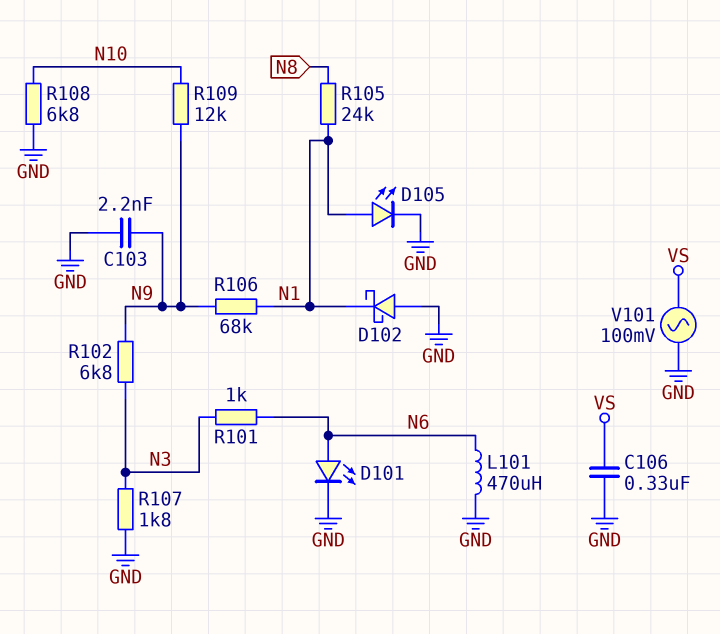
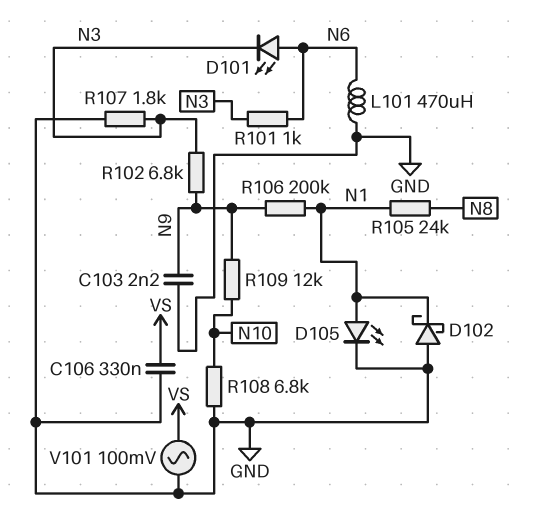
D101: LED (A N6, K GND) -> LED (A N6, K N3)
R106: 68k (N1, N9) -> 200k (N1, N9)

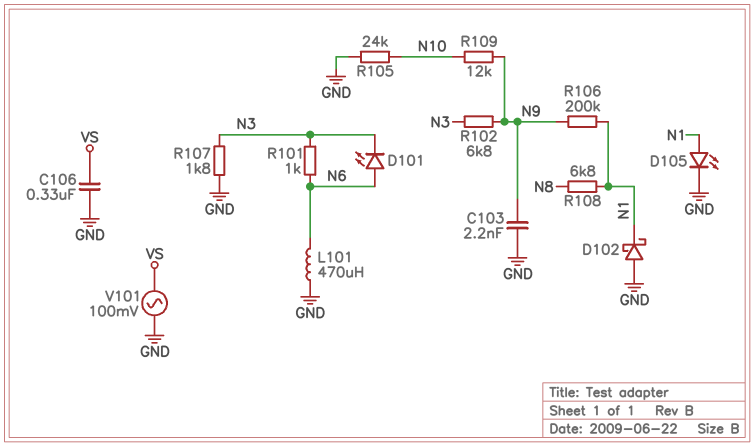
R105: 24k (N1, N8) -> 24k (GND, N10)
R108: 6.8k (GND, N10) -> 6.8k (N1, N8)

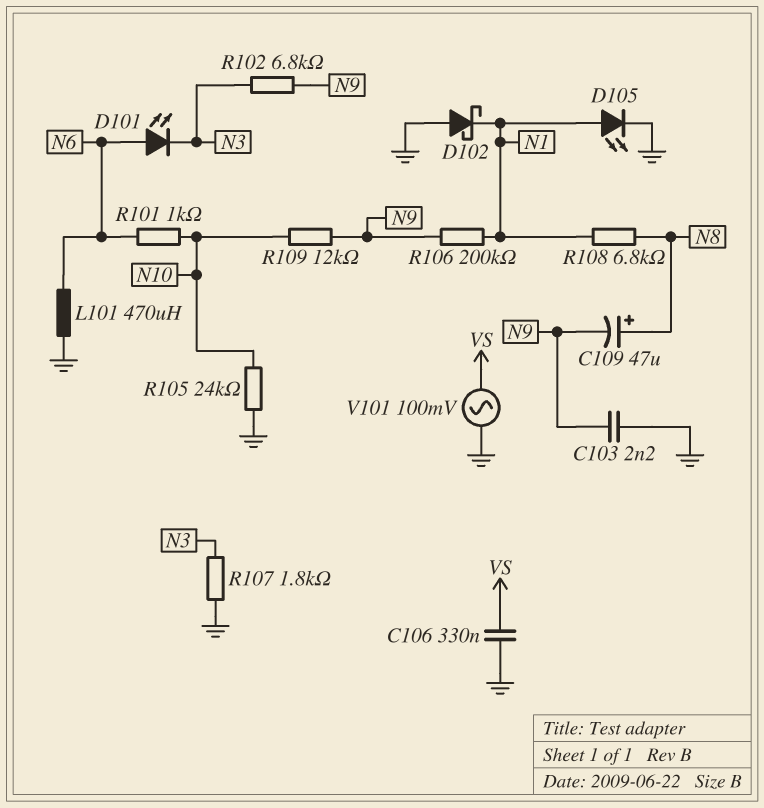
C109: none -> 47uF (plus N8, minus N9)
R101: 1k (N3, N6) -> 1k (N6, N10)

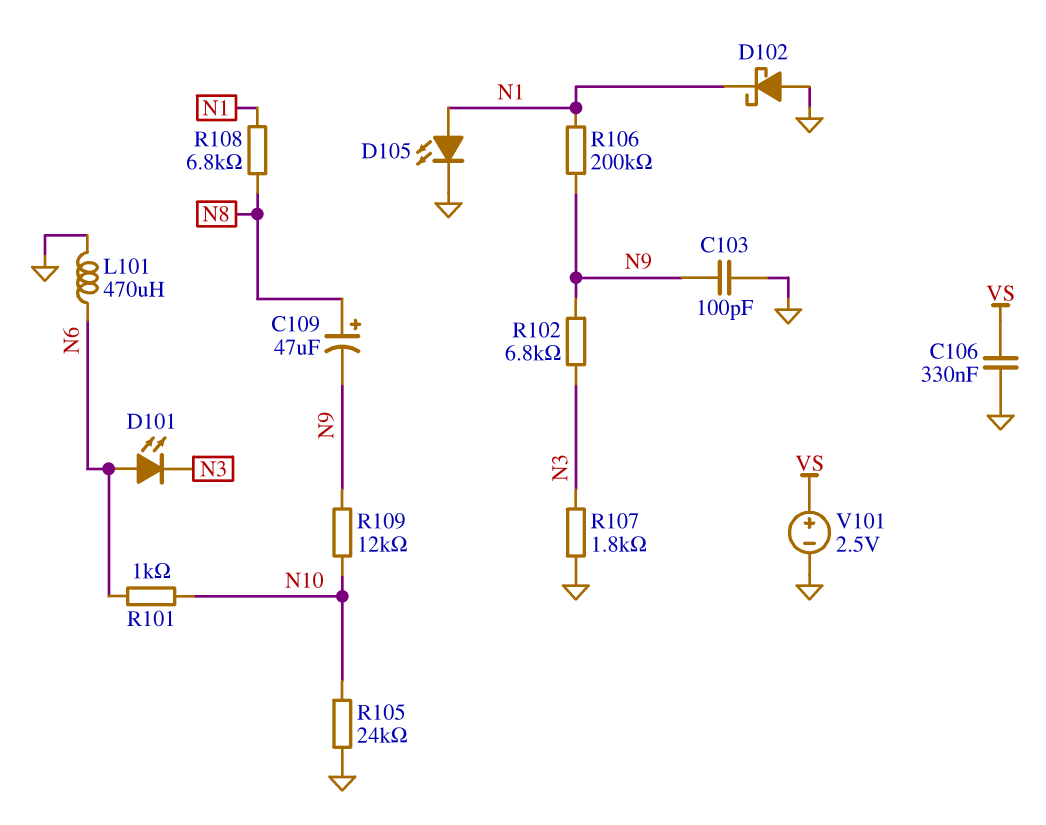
C103: 2.2nF (GND, N9) -> 100pF (GND, N9)
V101: AC 100mV (GND, VS) -> 2.5V (plus VS, minus GND)

